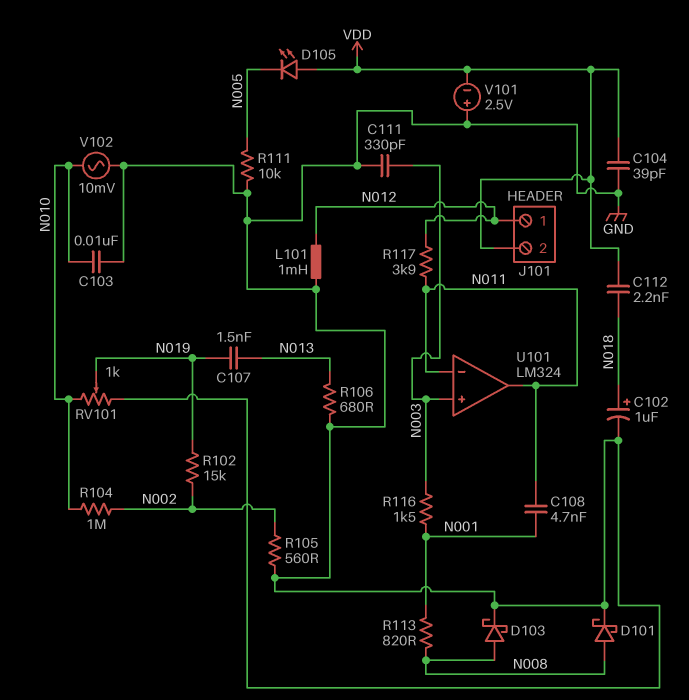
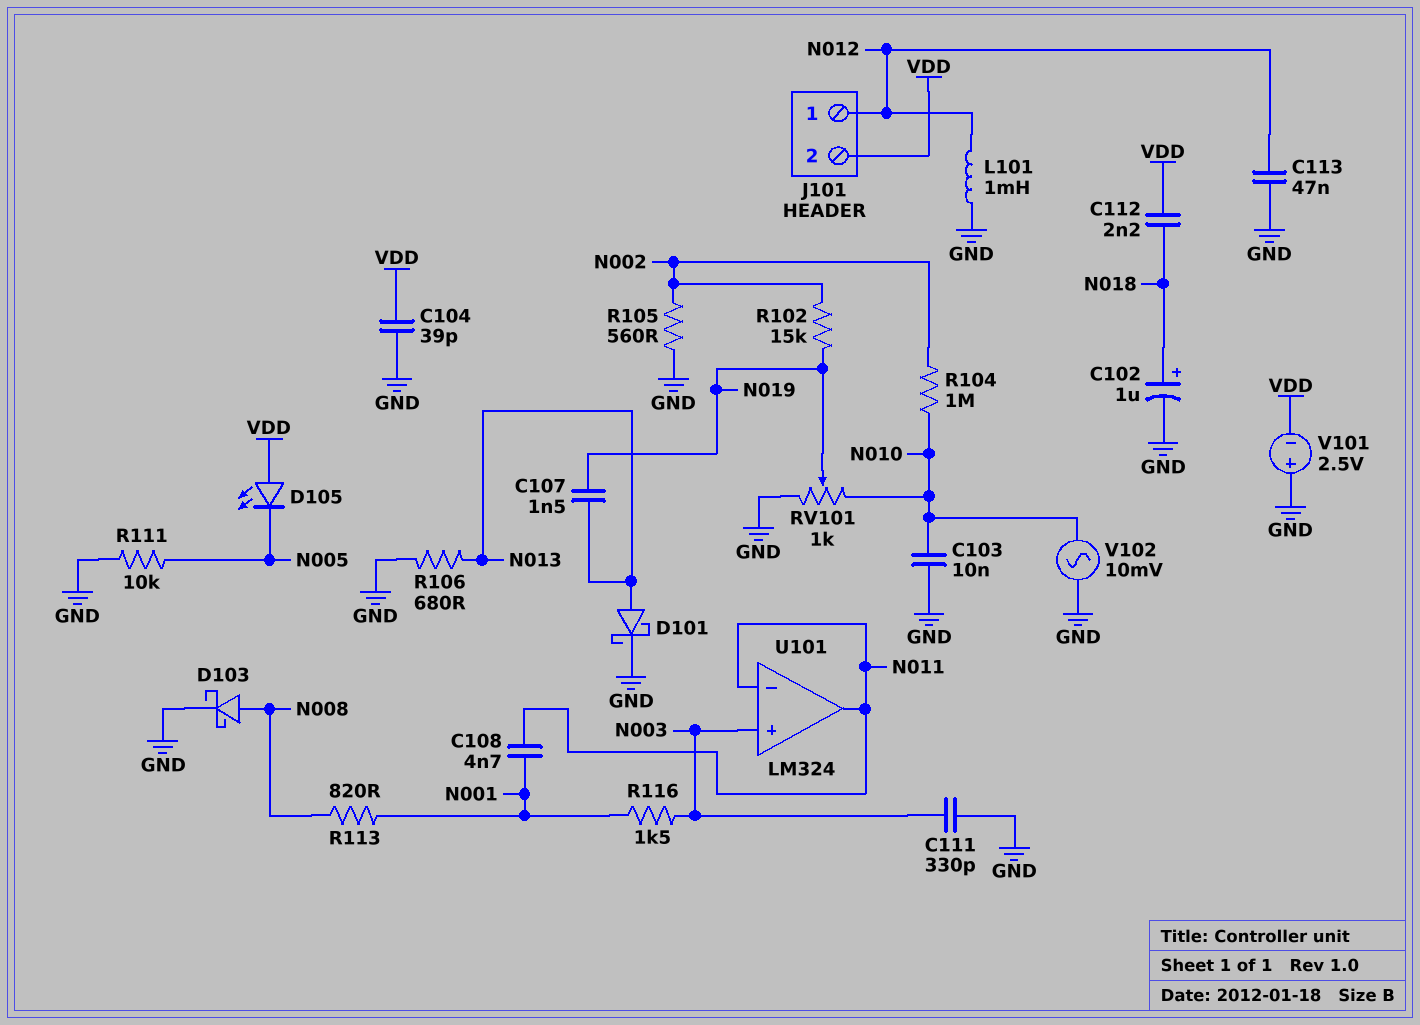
C113: none -> 47nF (GND, N012)
D101: schottky (A N008, K GND) -> schottky (A N013, K GND)
R117: 3.9k (N011, N012) -> none

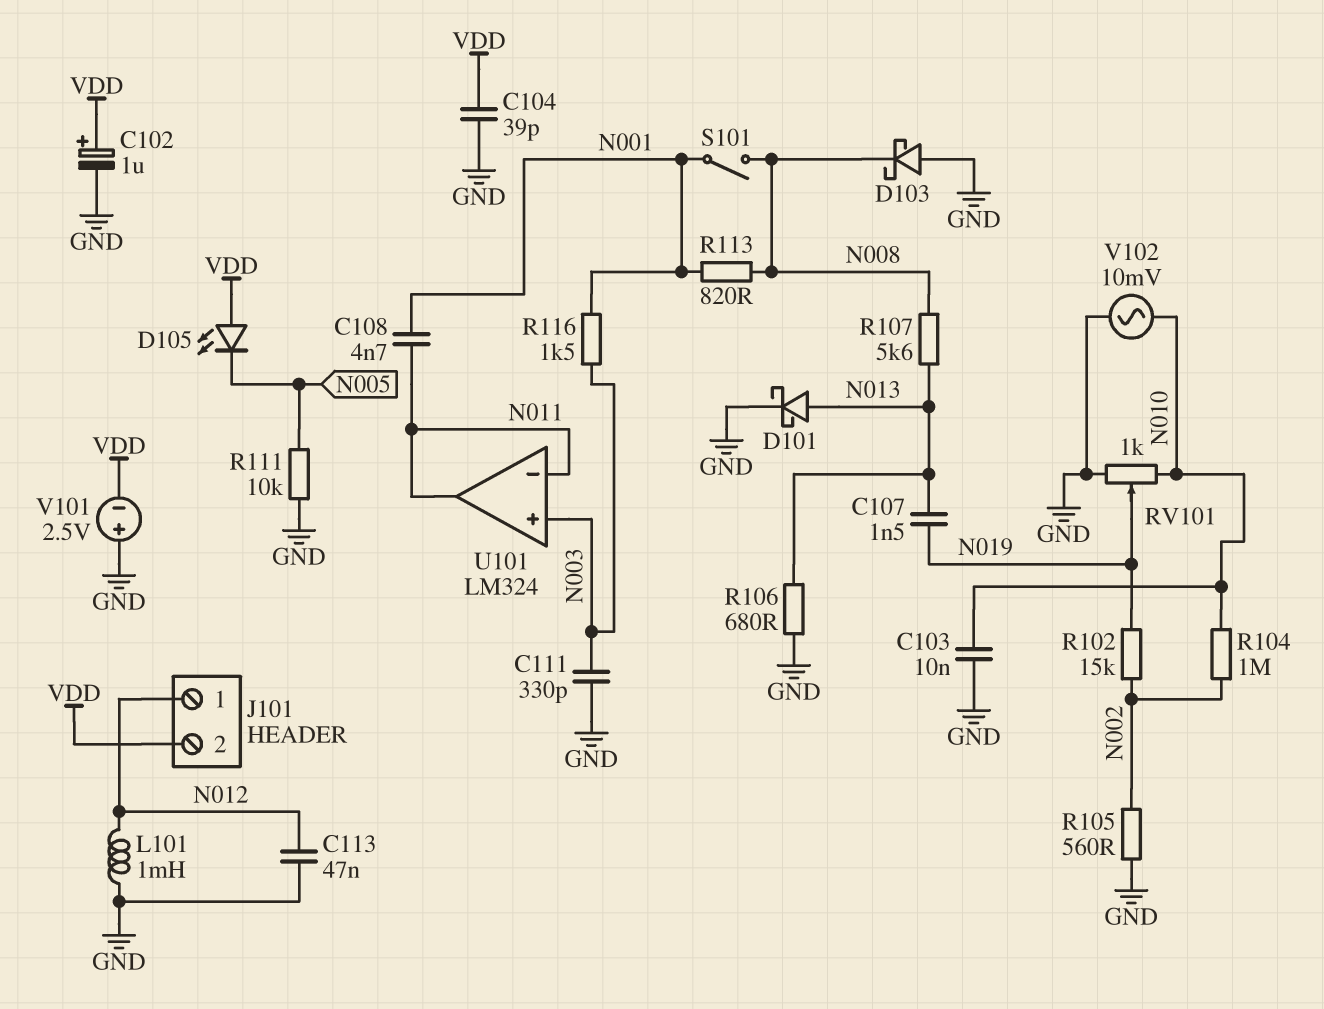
C102: 1uF (plus N018, minus GND) -> 1uF (plus VDD, minus GND)
C112: 2.2nF (N018, VDD) -> none
D103: schottky (A N008, K GND) -> schottky (A GND, K N008)
R107: none -> 5.6k (N008, N013)
S101: none -> switch (N001, N008)

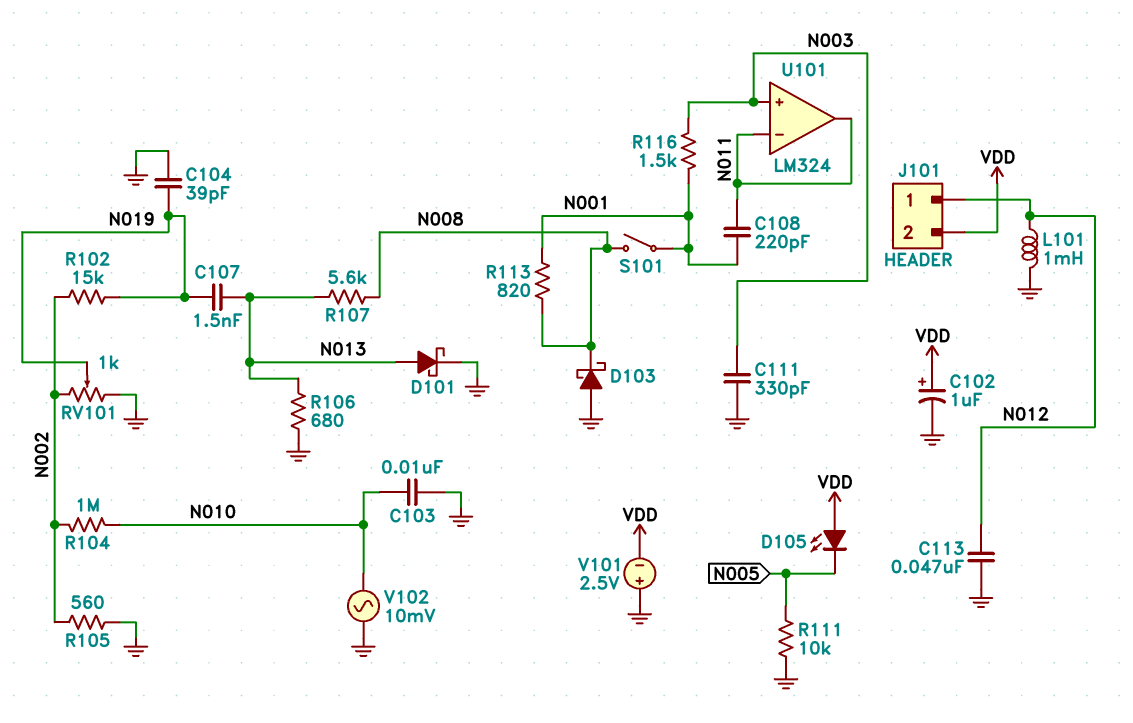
C104: 39pF (GND, VDD) -> 39pF (GND, N019)
C108: 4.7nF (N001, N011) -> 220pF (N001, N011)
RV101: 1k (GND, N010, wiper N019) -> 1k (GND, N002, wiper N019)

